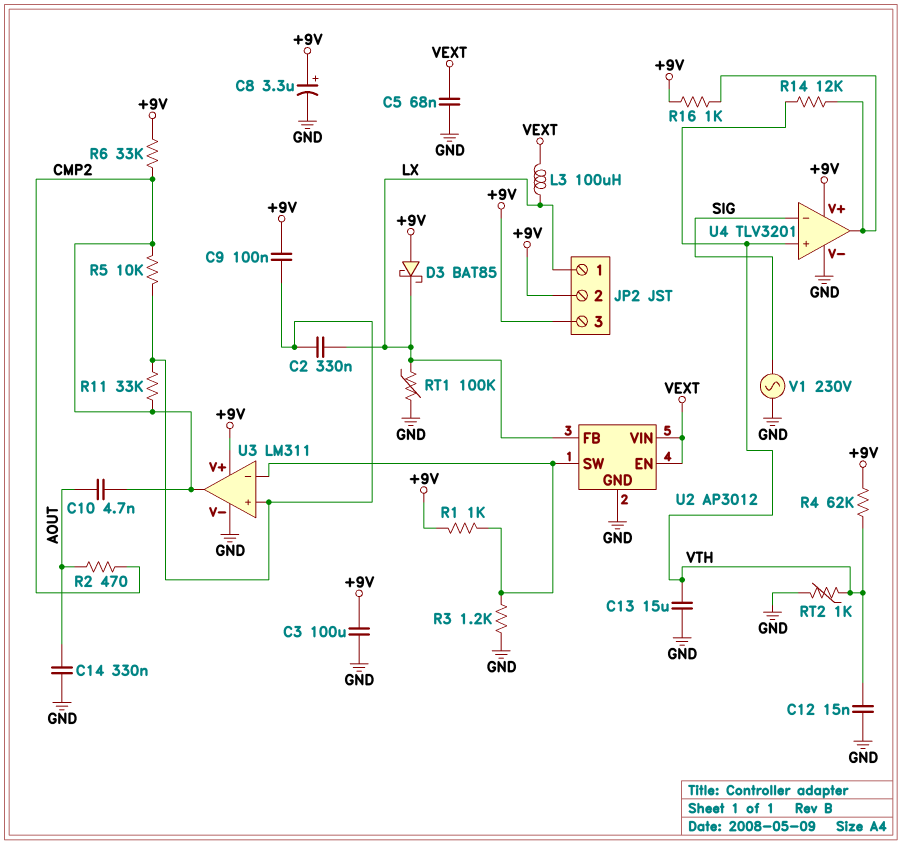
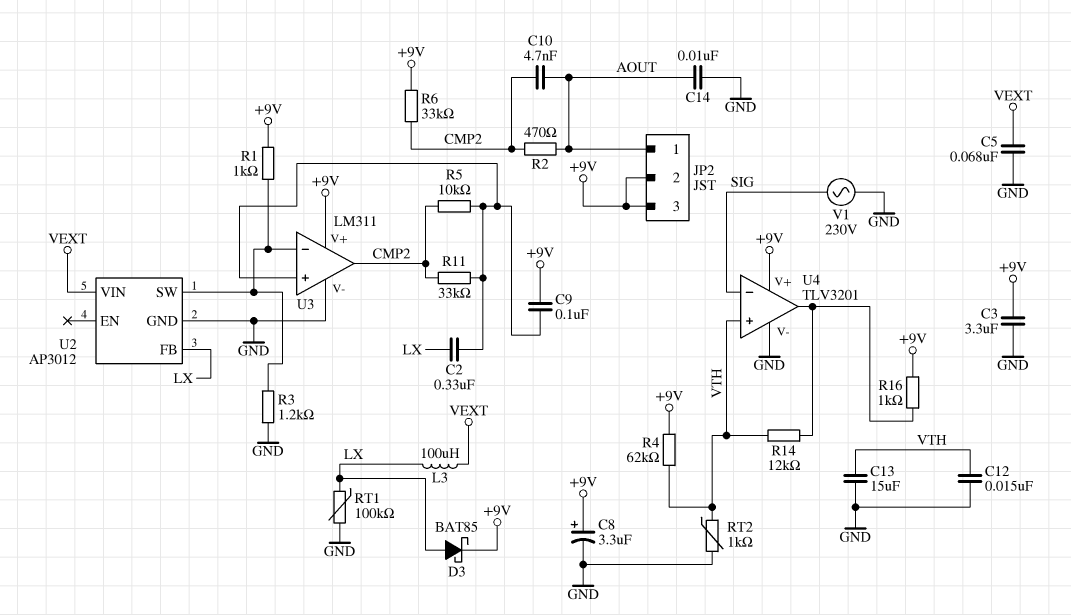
C3: 100uF (+9V, GND) -> 3.3uF (+9V, GND)
C14: 330nF (AOUT, GND) -> 10nF (AOUT, GND)
D3: schottky BAT85 (A +9V, K LX) -> schottky BAT85 (A LX, K +9V)
JP2 pin 1: LX -> AOUT
U2 pin EN: VEXT -> none

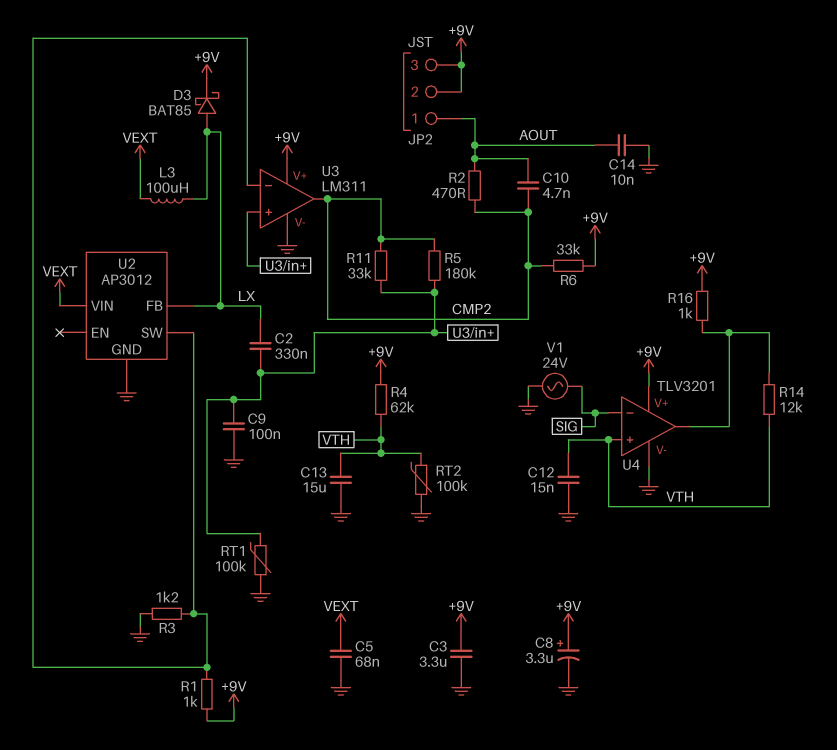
C9: 100nF (+9V, U3/in+) -> 100nF (GND, U3/in+)
R5: 10k (CMP2, U3/in+) -> 180k (CMP2, U3/in+)
RT1: 100k (GND, LX) -> 100k (GND, U3/in+)
RT2: 1k (GND, VTH) -> 100k (GND, VTH)
V1: AC 230V (GND, SIG) -> AC 24V (GND, SIG)

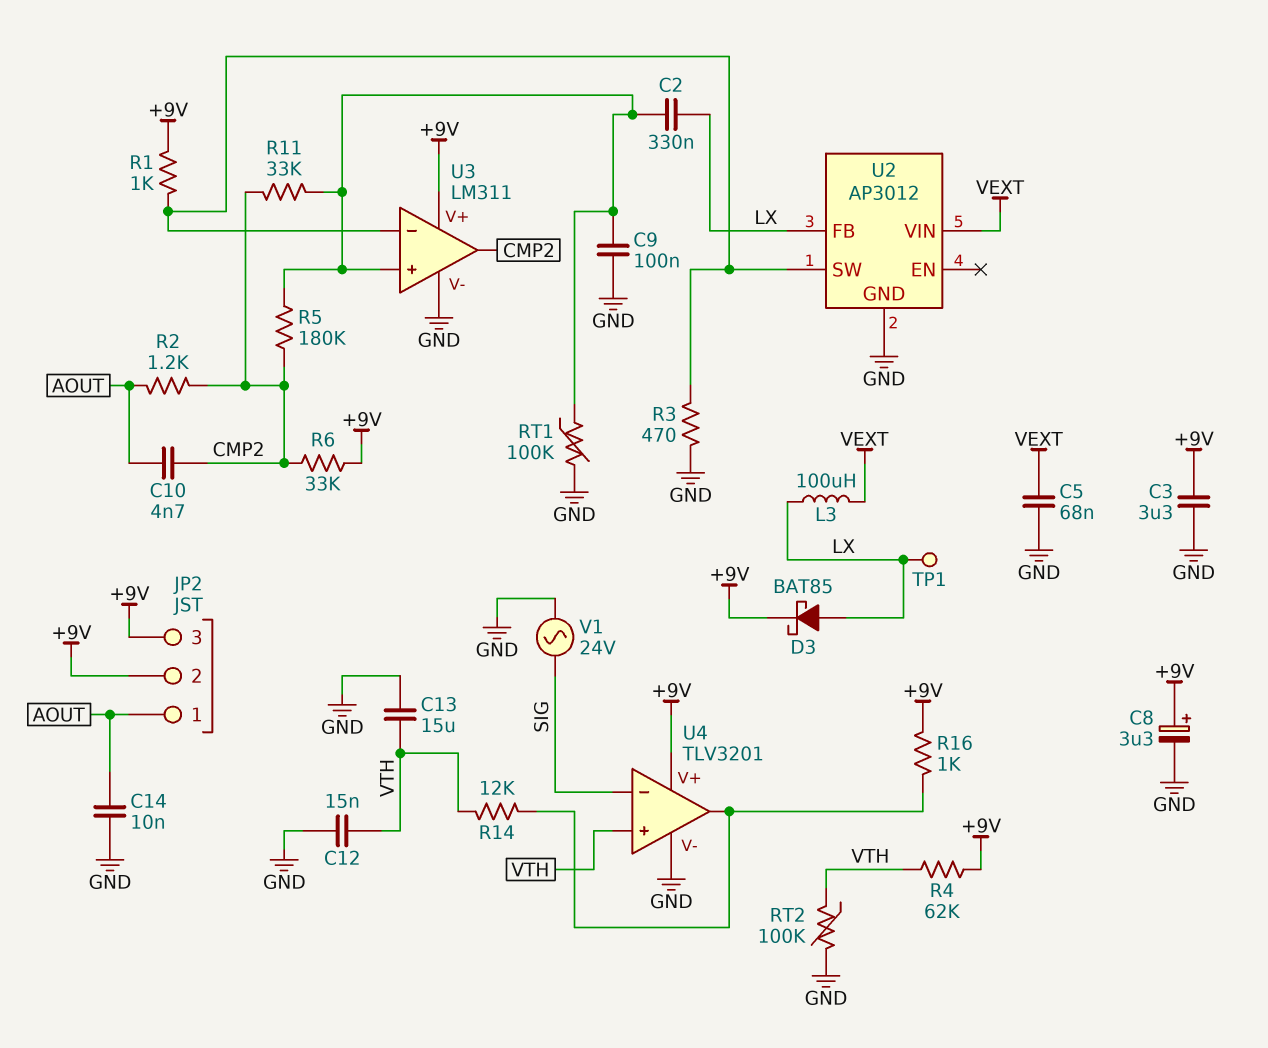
R2: 470 (AOUT, CMP2) -> 1.2k (AOUT, CMP2)
R3: 1.2k (GND, U2/SW) -> 470 (GND, U2/SW)
TP1: none -> test point (LX)

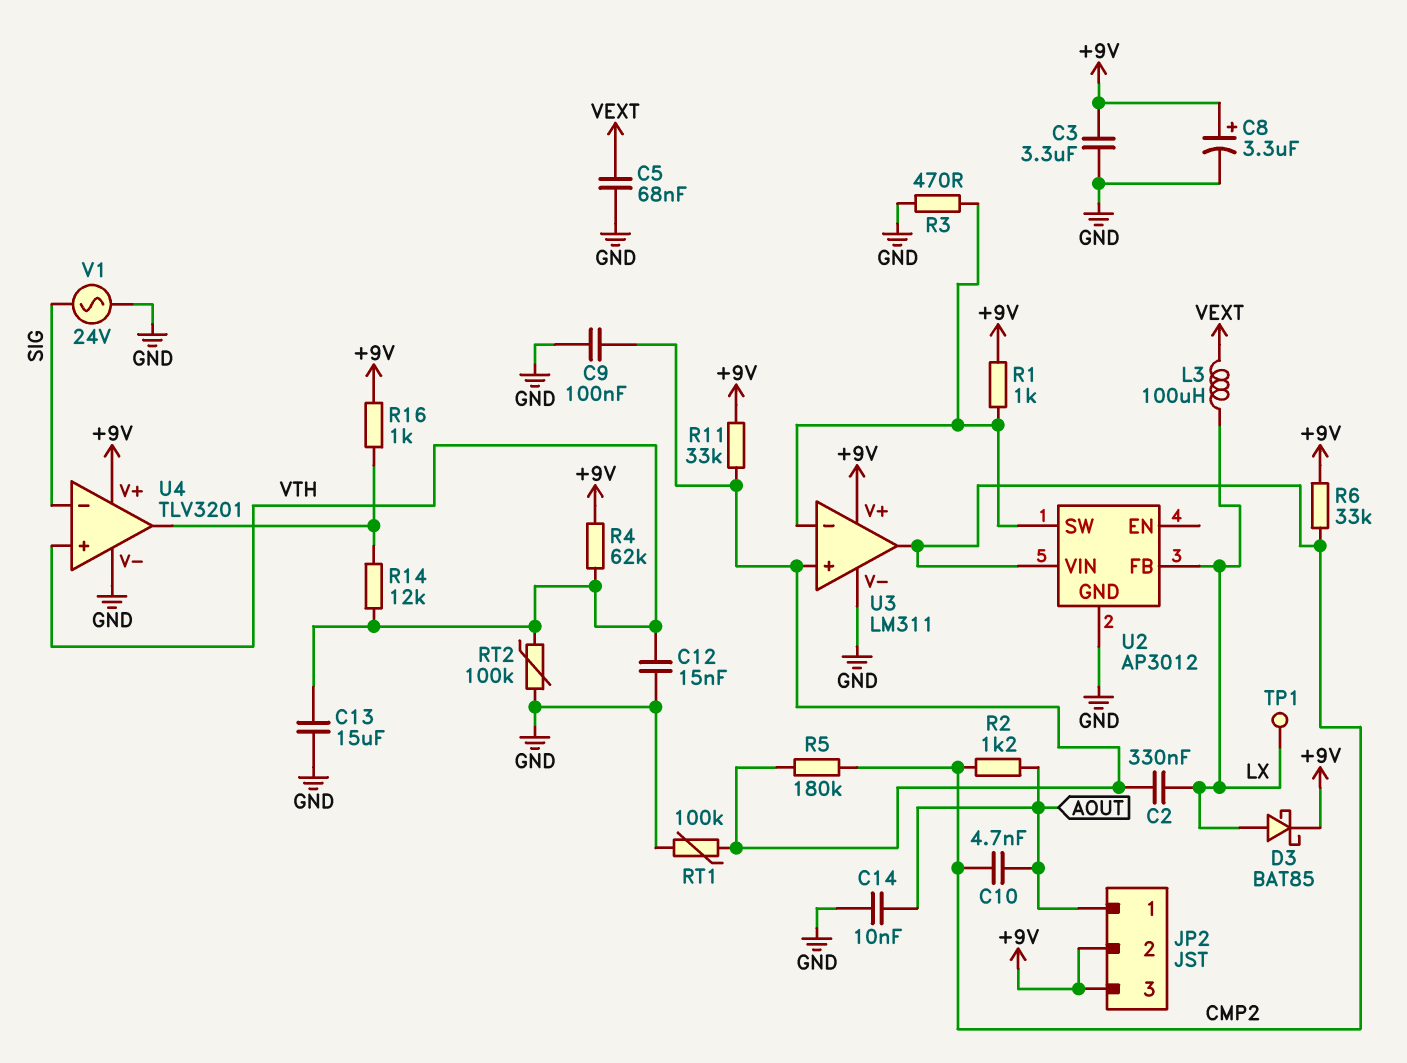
R11: 33k (CMP2, U3/in+) -> 33k (+9V, U3/in+)
U2 pin VIN: VEXT -> CMP2

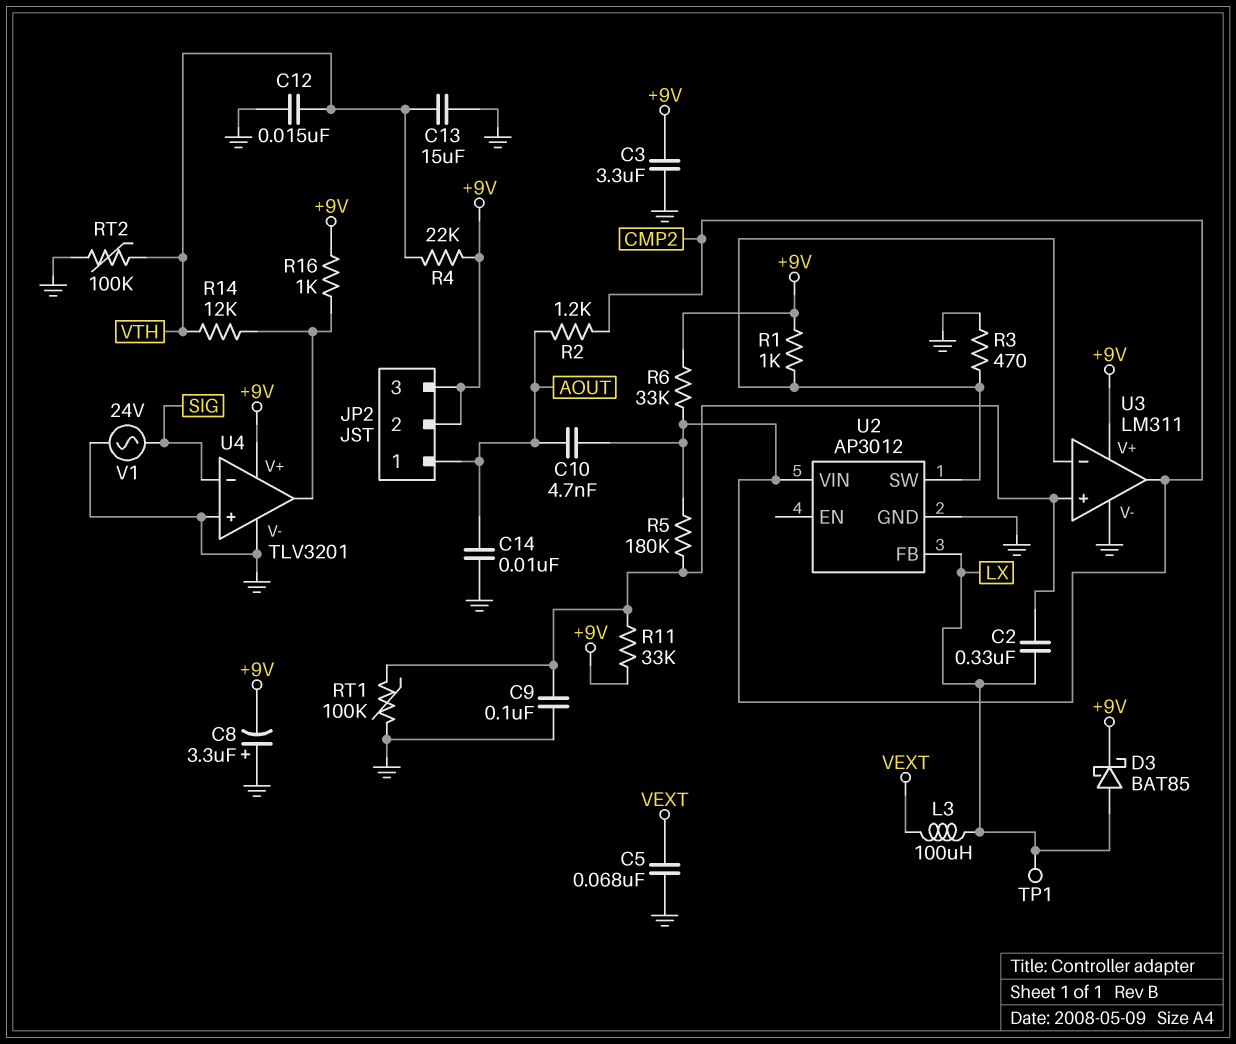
C8: 3.3uF (plus +9V, minus GND) -> 3.3uF (plus GND, minus +9V)
R4: 62k (+9V, VTH) -> 22k (+9V, VTH)
U4 pin in+: VTH -> GND

